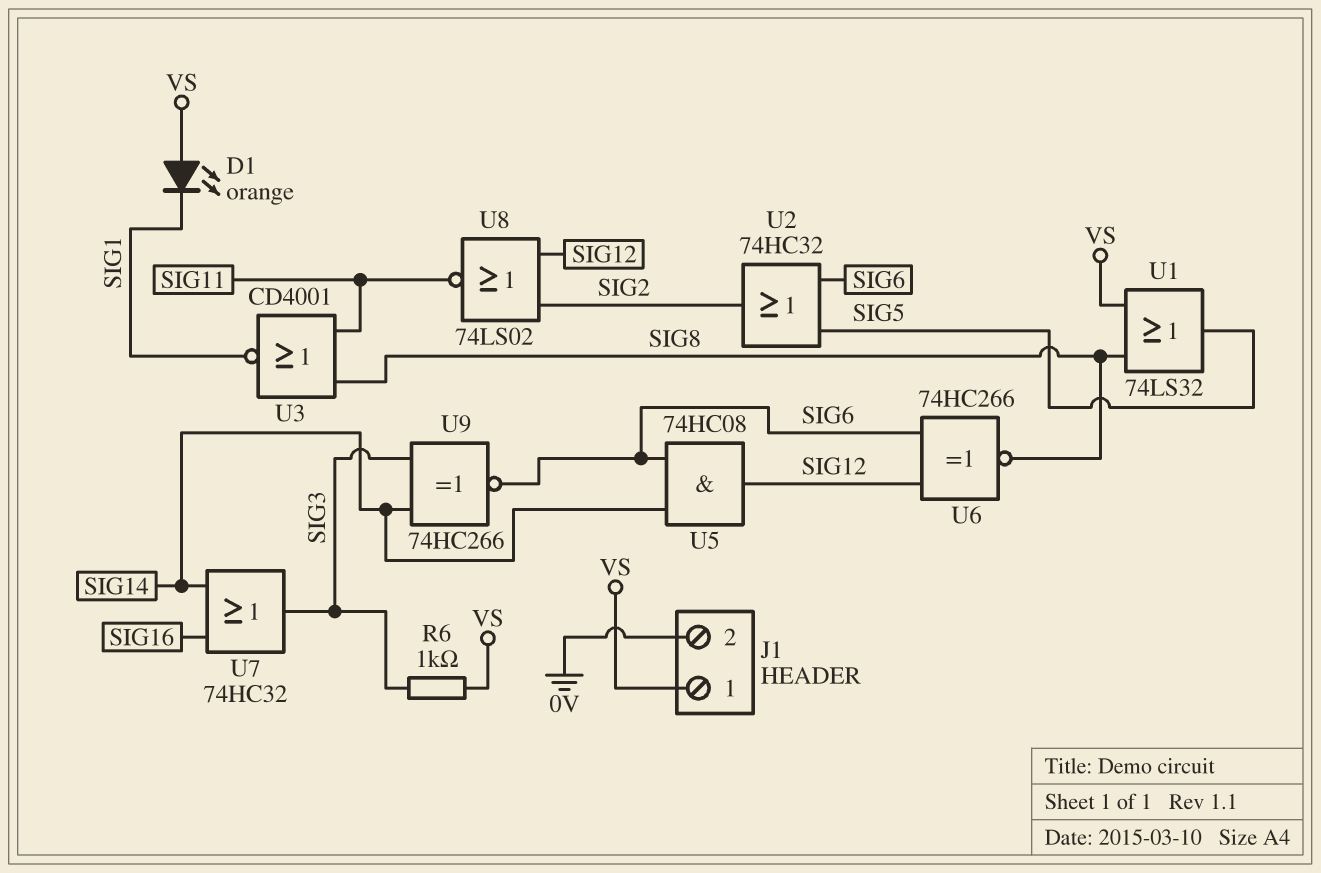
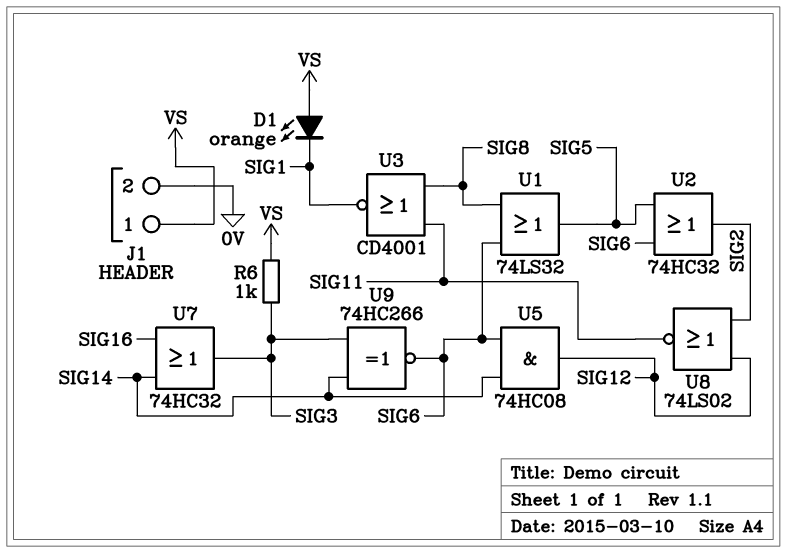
U1: OR 74LS32 (in SIG8, in VS, out SIG5) -> OR 74LS32 (in SIG6, in SIG8, out SIG5)
U6: XNOR 74HC266 (in SIG6, in SIG12, out SIG8) -> none

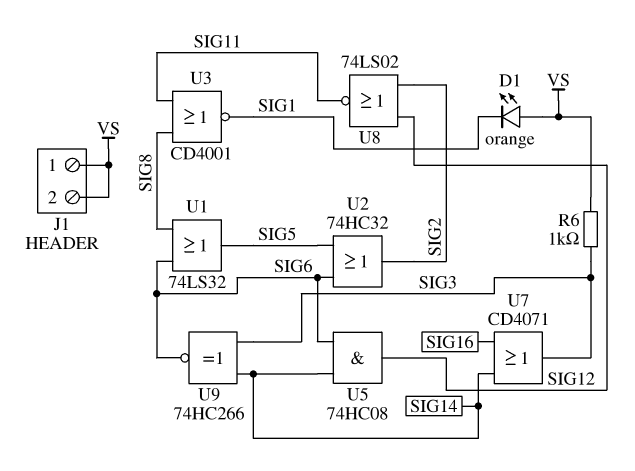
J1 pin 2: 0V -> VS
U7: OR 74HC32 (in SIG14, in SIG16, out SIG3) -> OR CD4071 (in SIG14, in SIG16, out SIG3)

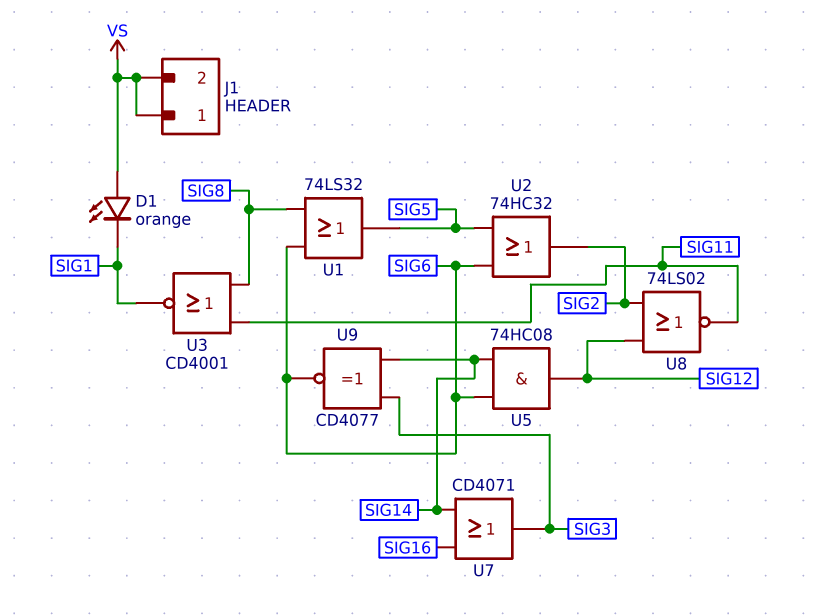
R6: 1k (SIG3, VS) -> none
U9: XNOR 74HC266 (in SIG3, in SIG14, out SIG6) -> XNOR CD4077 (in SIG3, in SIG14, out SIG6)

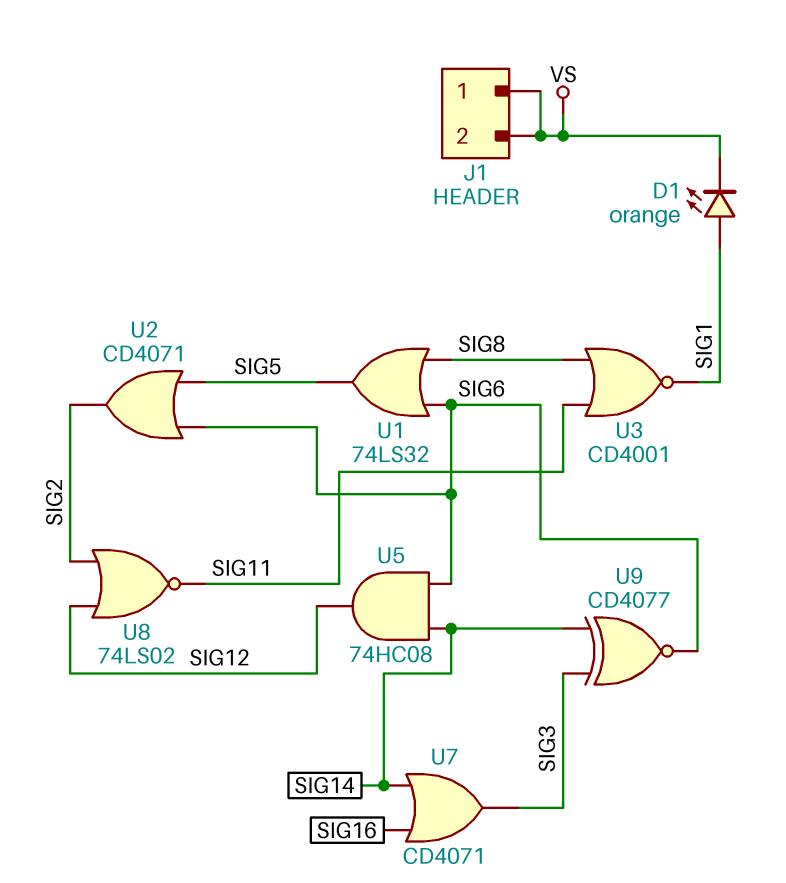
D1: LED orange (A VS, K SIG1) -> LED orange (A SIG1, K VS)
U2: OR 74HC32 (in SIG5, in SIG6, out SIG2) -> OR CD4071 (in SIG5, in SIG6, out SIG2)

